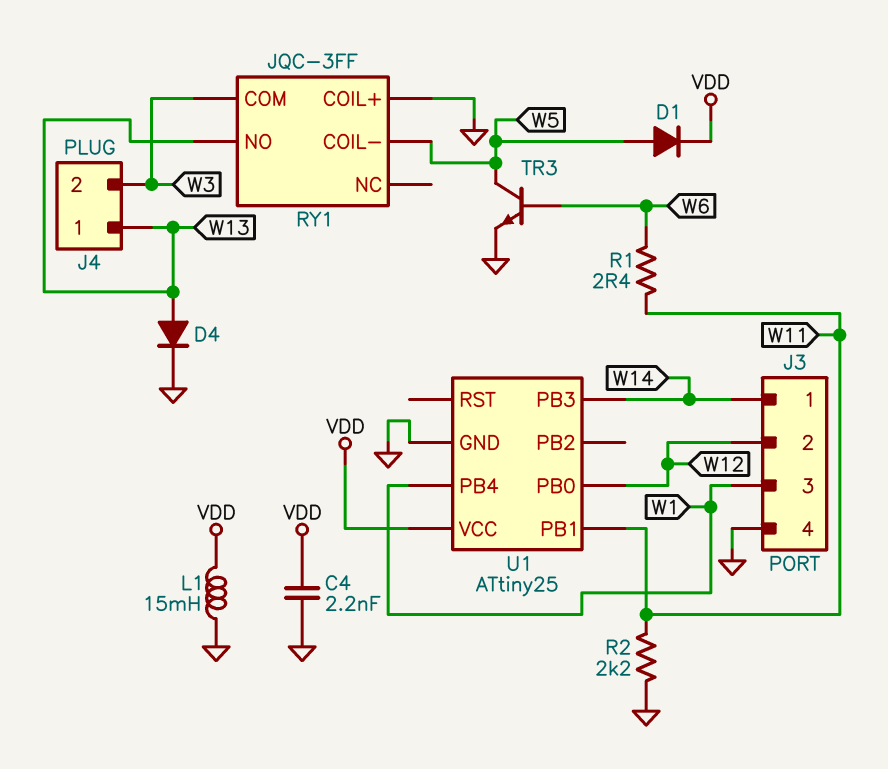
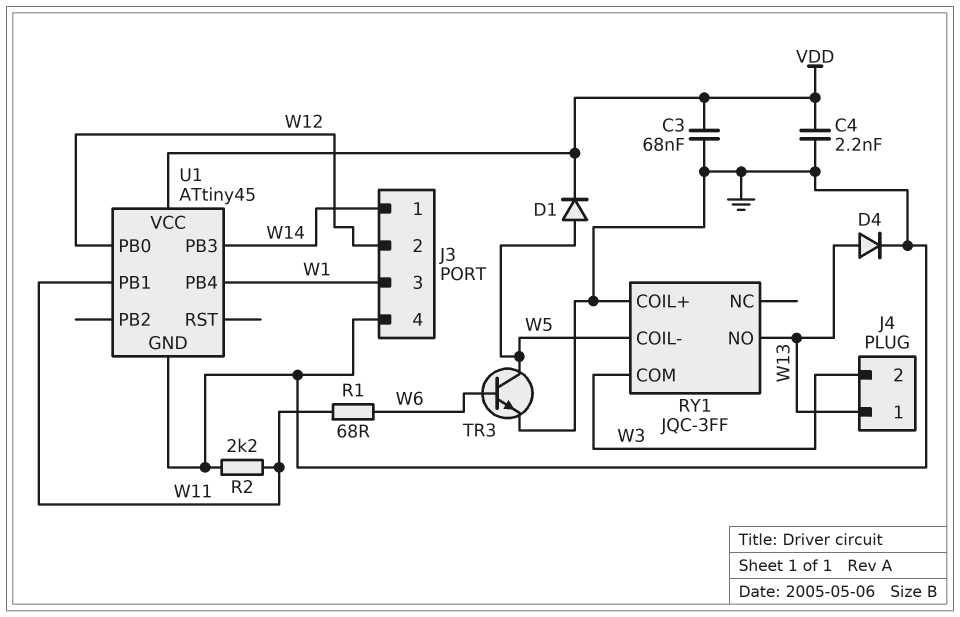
C3: none -> 68nF (GND, VDD)
L1: 15mH (GND, VDD) -> none
R1: 2.4 (W6, W11) -> 68 (W6, W11)
U1: ATtiny25 -> ATtiny45

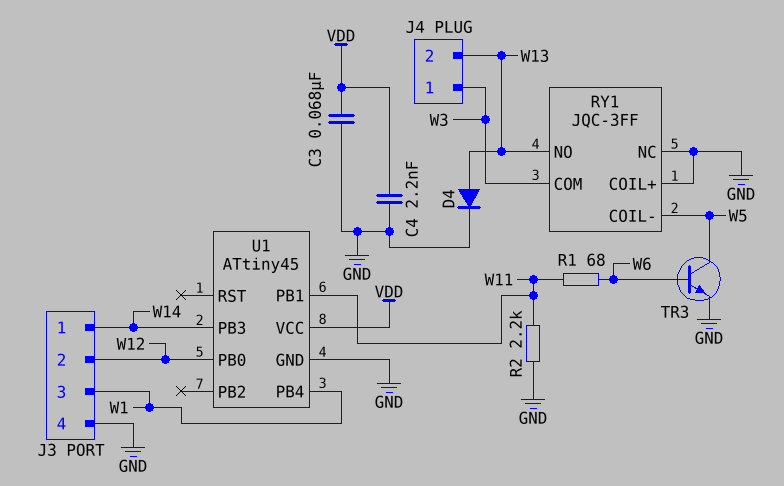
D1: diode (A W5, K VDD) -> none
J4 pin 1: W13 -> W3
J4 pin 2: W3 -> W13
RY1 pin NC: none -> GND

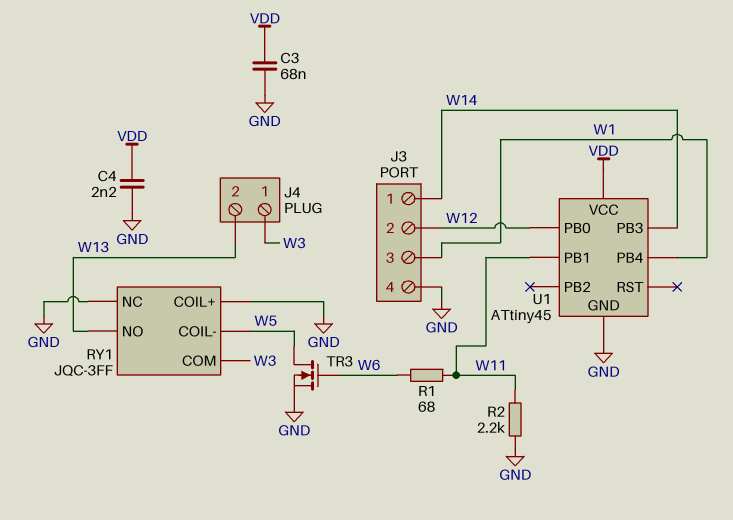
D4: diode (A W13, K GND) -> none
TR3: NPN (B W6, C W5, E GND) -> NMOS (G W6, D W5, S GND)

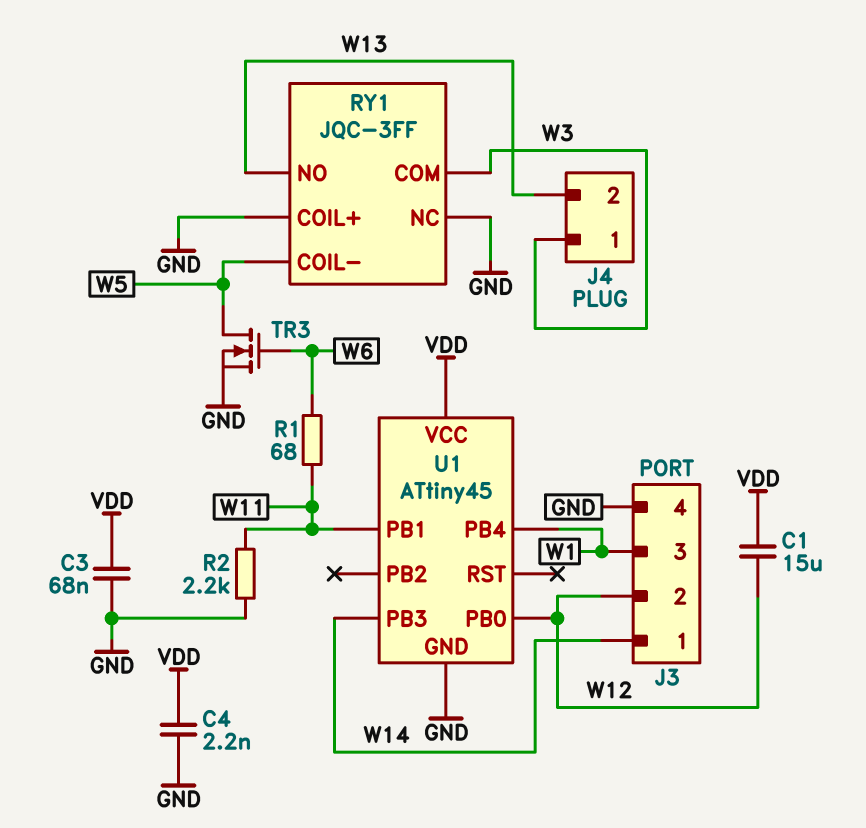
C1: none -> 15uF (VDD, W12)

